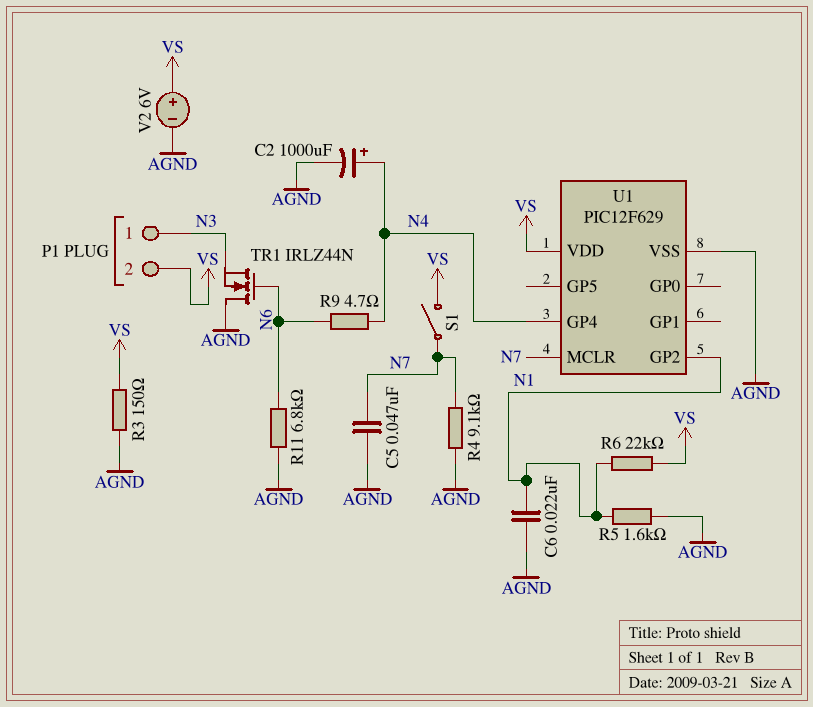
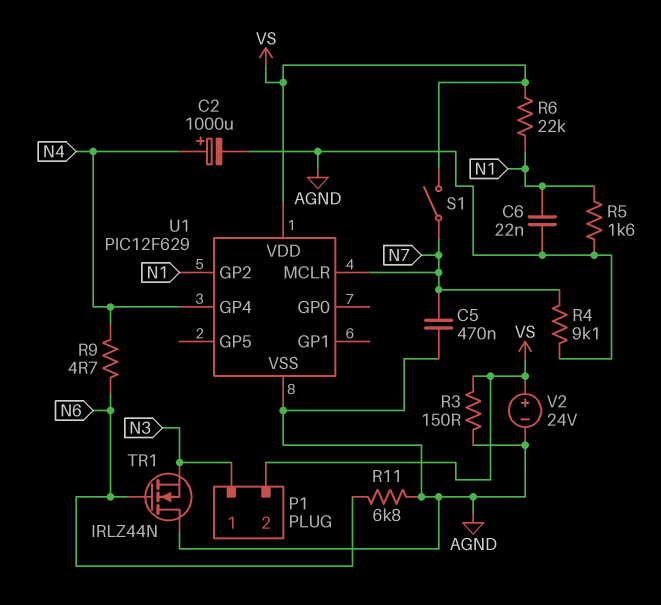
C5: 47nF (AGND, N7) -> 470nF (AGND, N7)
V2: 6V (plus VS, minus AGND) -> 24V (plus VS, minus AGND)

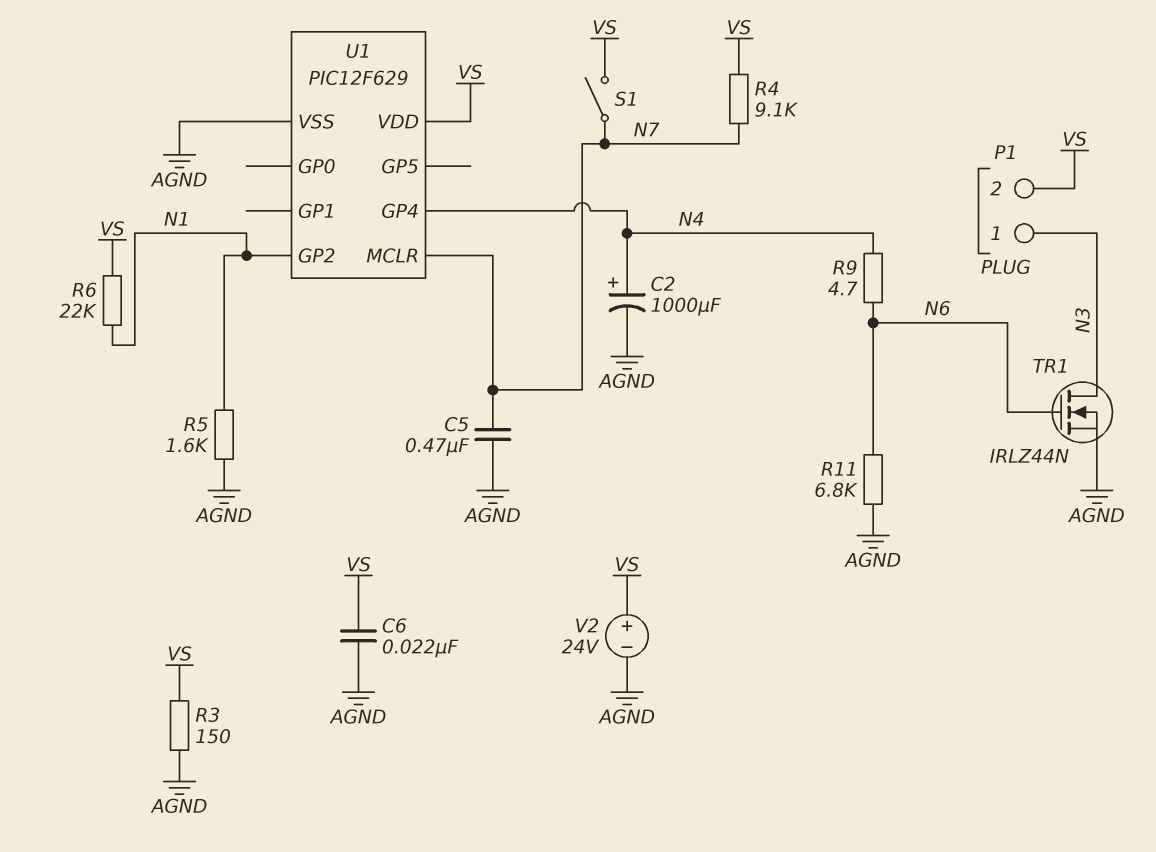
C6: 22nF (AGND, N1) -> 22nF (AGND, VS)
R4: 9.1k (AGND, N7) -> 9.1k (N7, VS)
TR1: NMOS IRLZ44N (G N6, D AGND, S N3) -> NMOS IRLZ44N (G N6, D N3, S AGND)

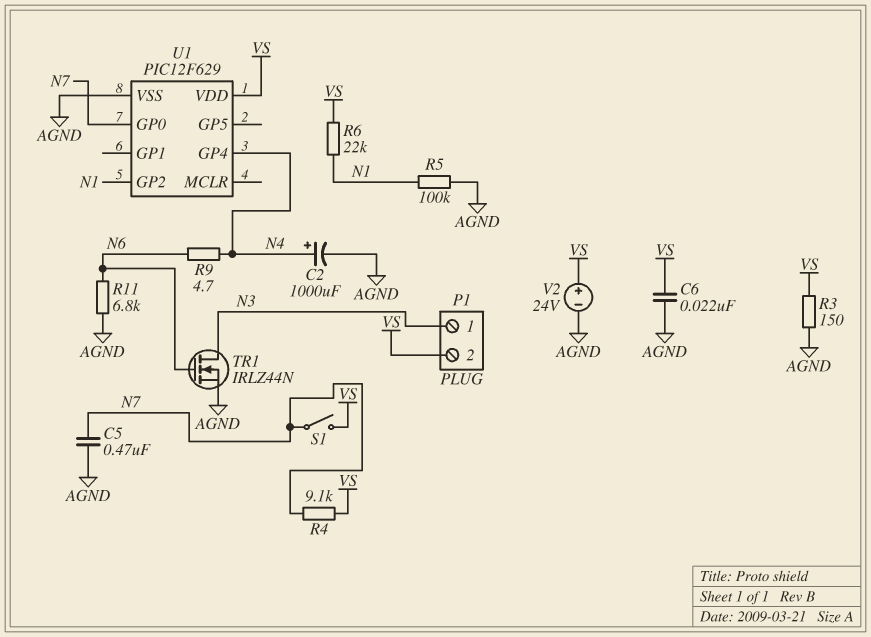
R5: 1.6k (AGND, N1) -> 100k (AGND, N1)
U1 pin GP0: none -> N7
U1 pin MCLR: N7 -> none

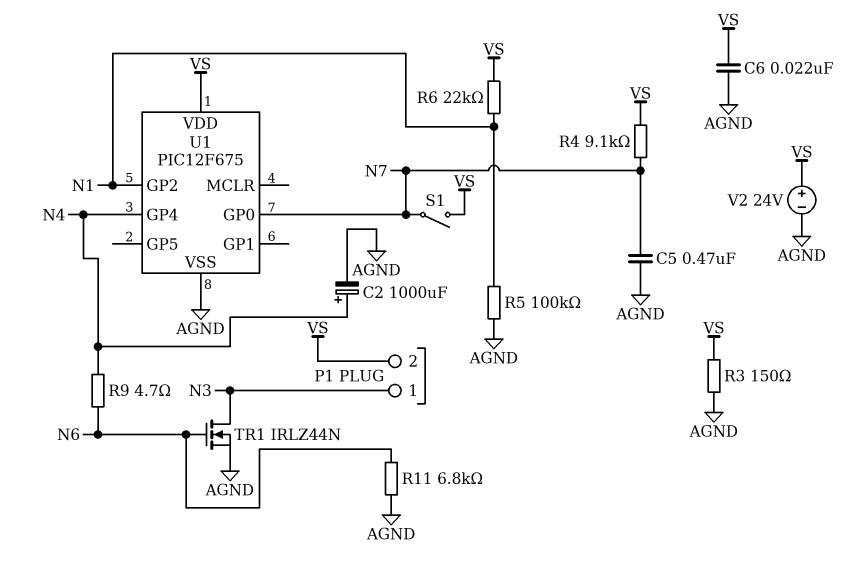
U1: PIC12F629 -> PIC12F675

